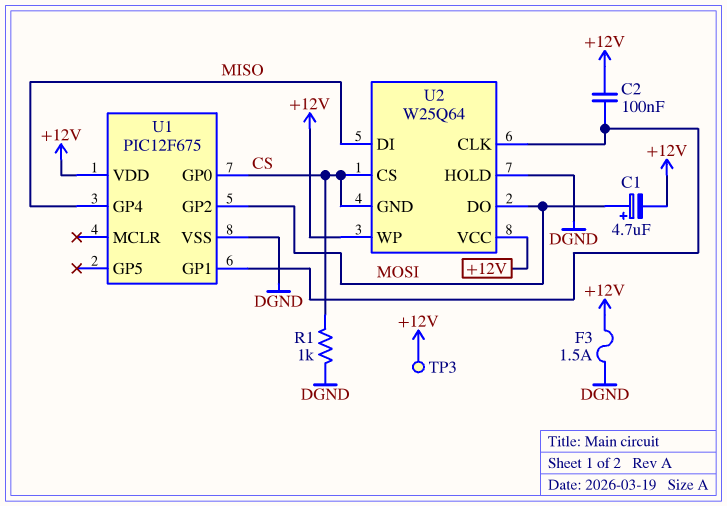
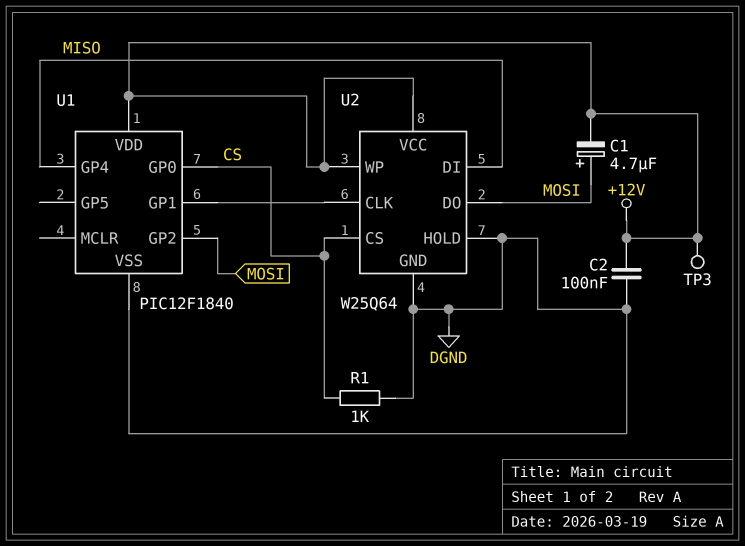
C2: 100nF (+12V, U1/GP1) -> 100nF (+12V, DGND)
F3: 1.5A (+12V, DGND) -> none
U1: PIC12F675 -> PIC12F1840
U2 pin GND: CS -> DGND

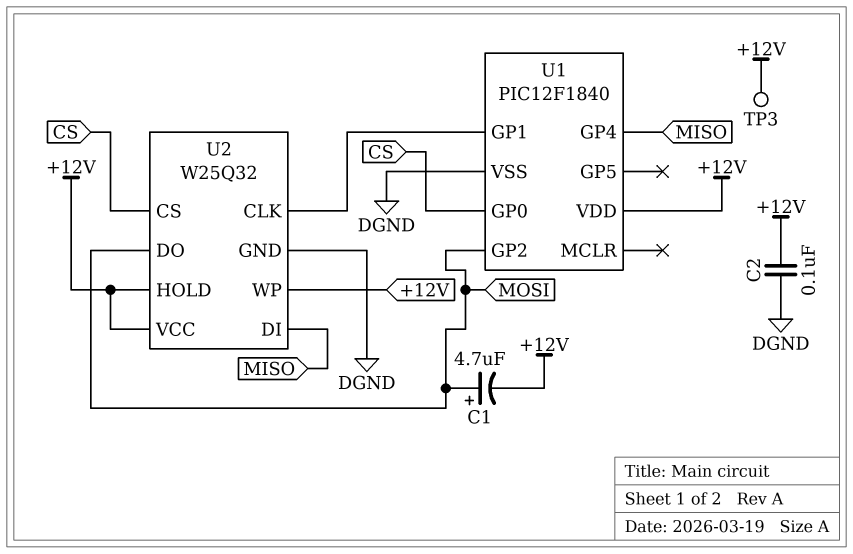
R1: 1k (CS, DGND) -> none
U2: W25Q64 -> W25Q32
U2 pin HOLD: DGND -> +12V

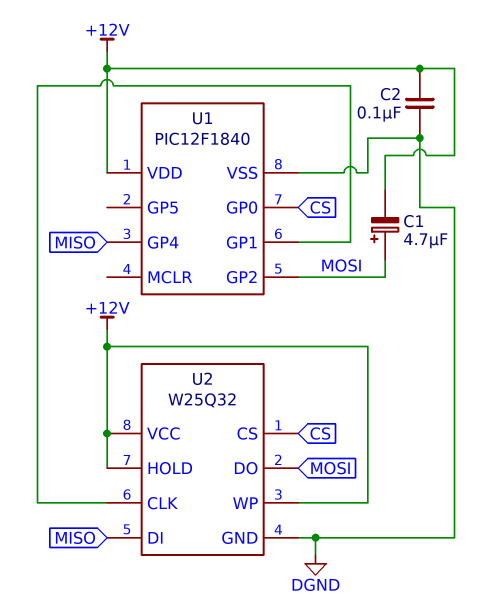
TP3: test point (+12V) -> none

